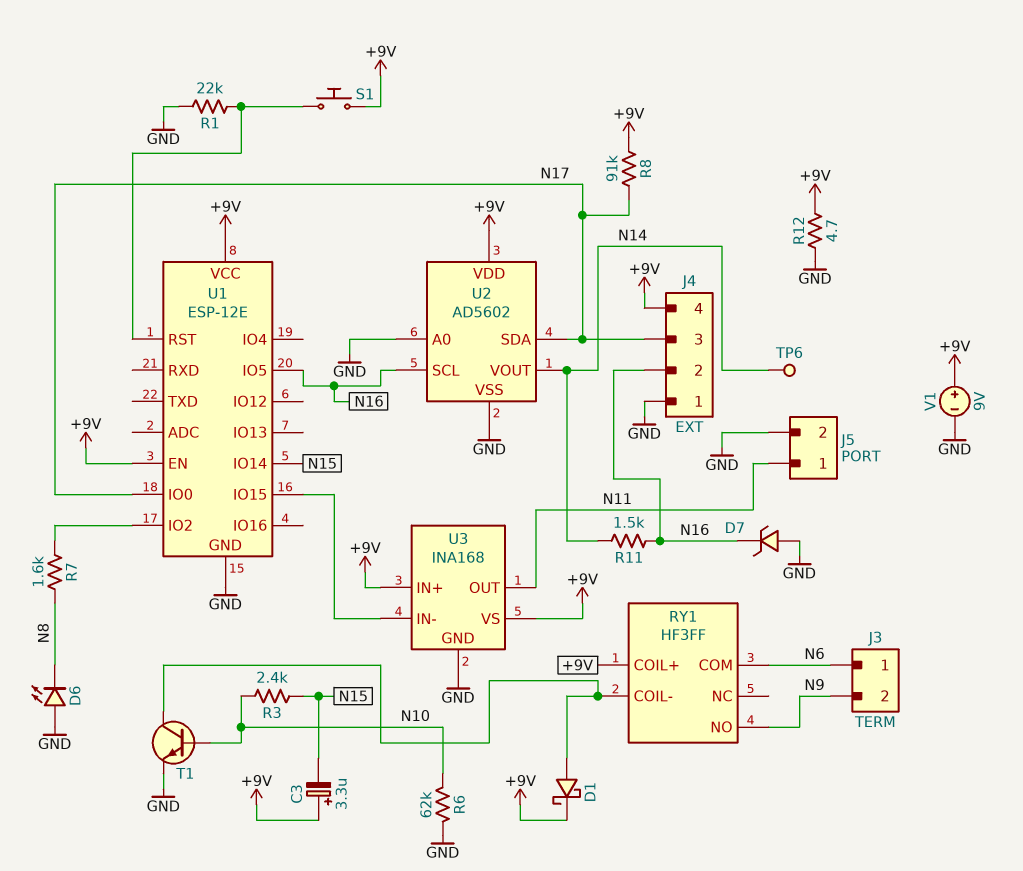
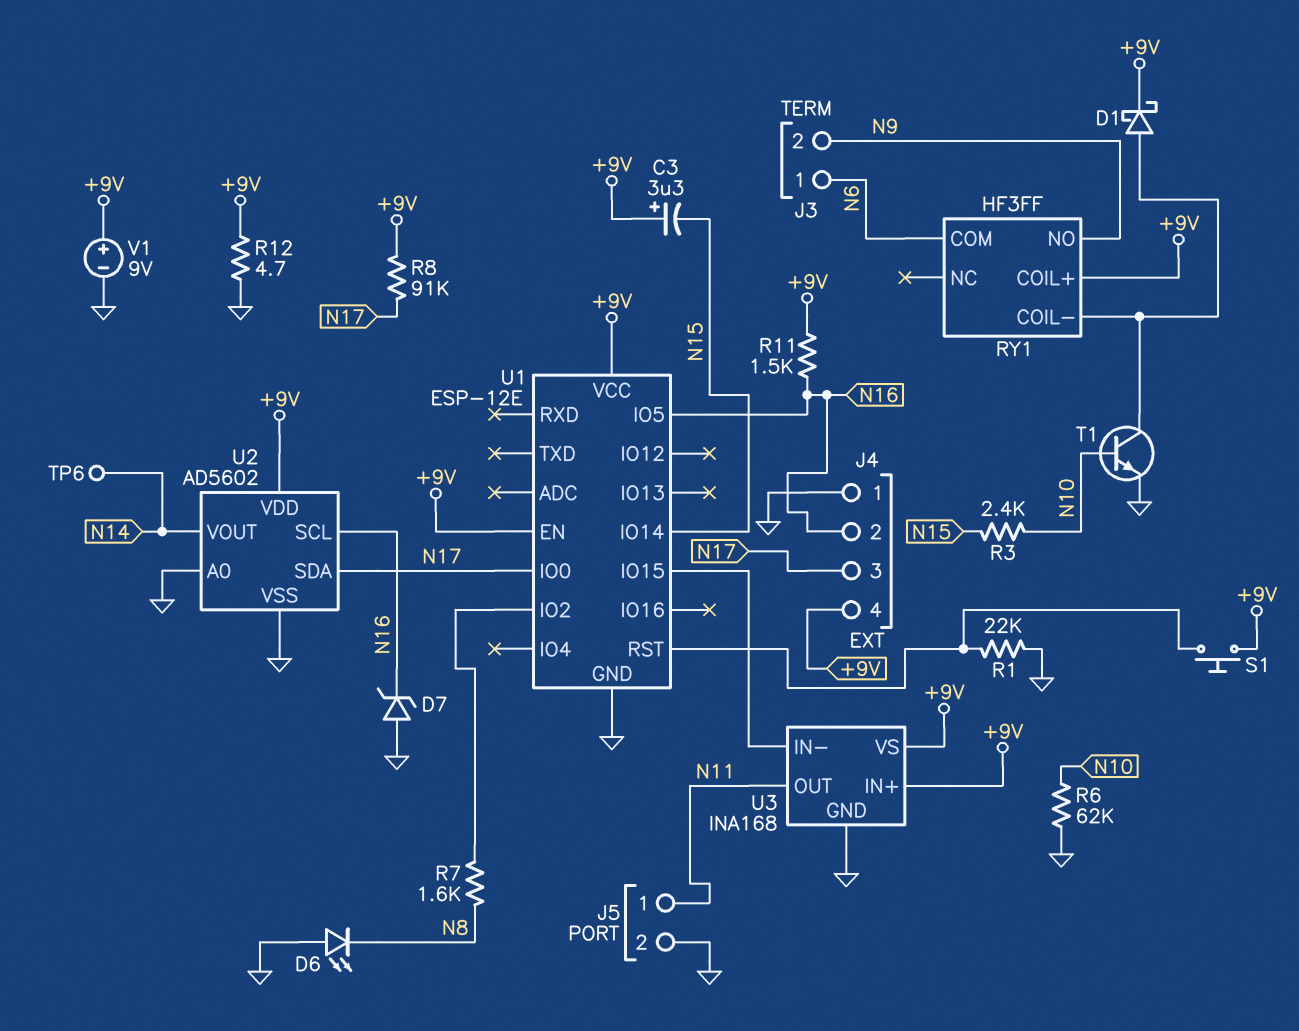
R11: 1.5k (N14, N16) -> 1.5k (+9V, N16)

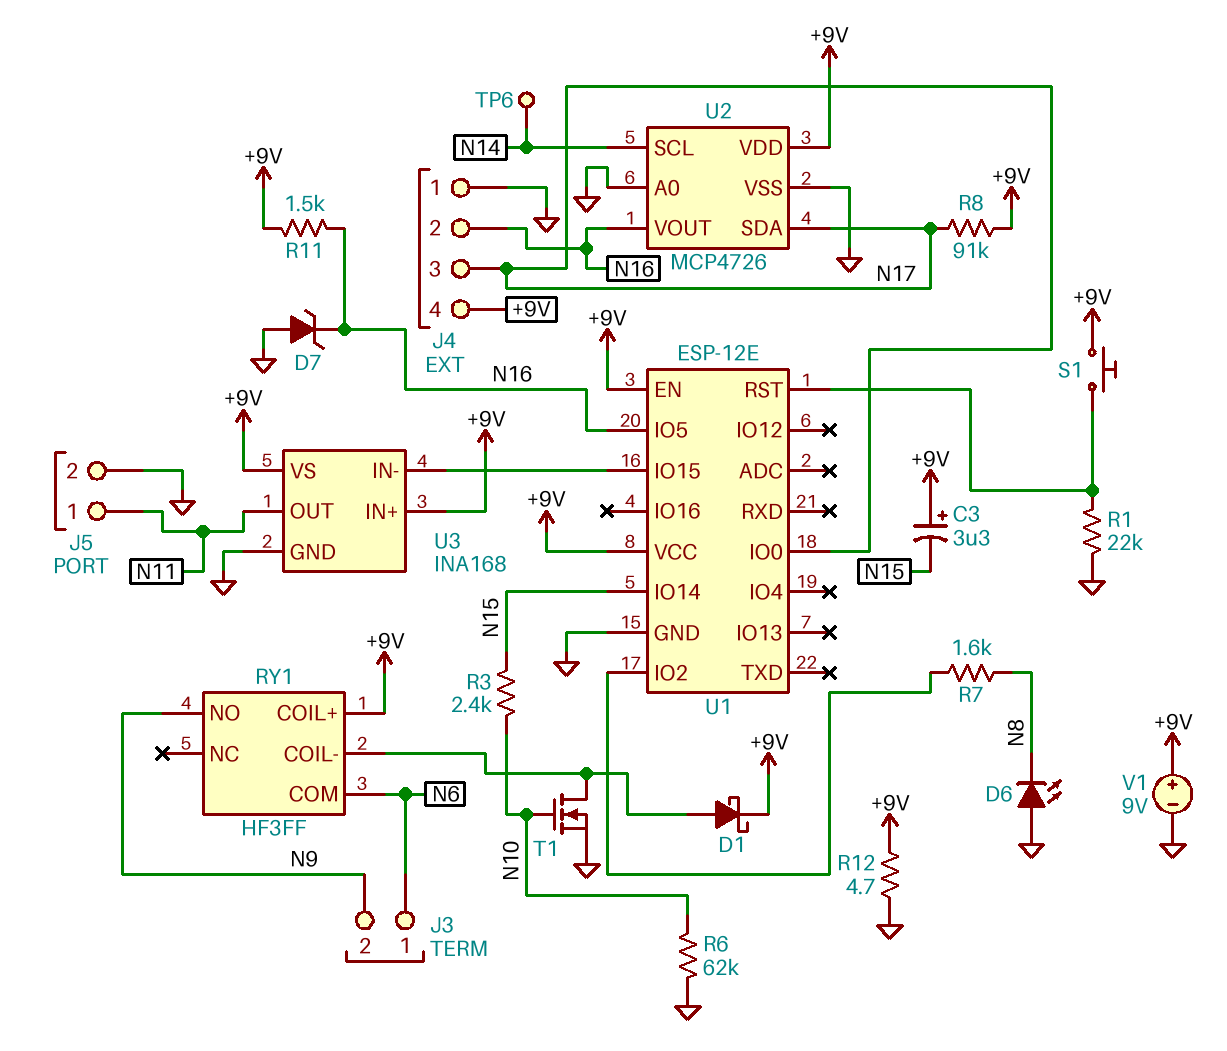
T1: NPN (B N10, C RY1/COIL-, E GND) -> NMOS (G N10, D RY1/COIL-, S GND)
U2: AD5602 -> MCP4726
U2 pin SCL: N16 -> N14
U2 pin VOUT: N14 -> N16

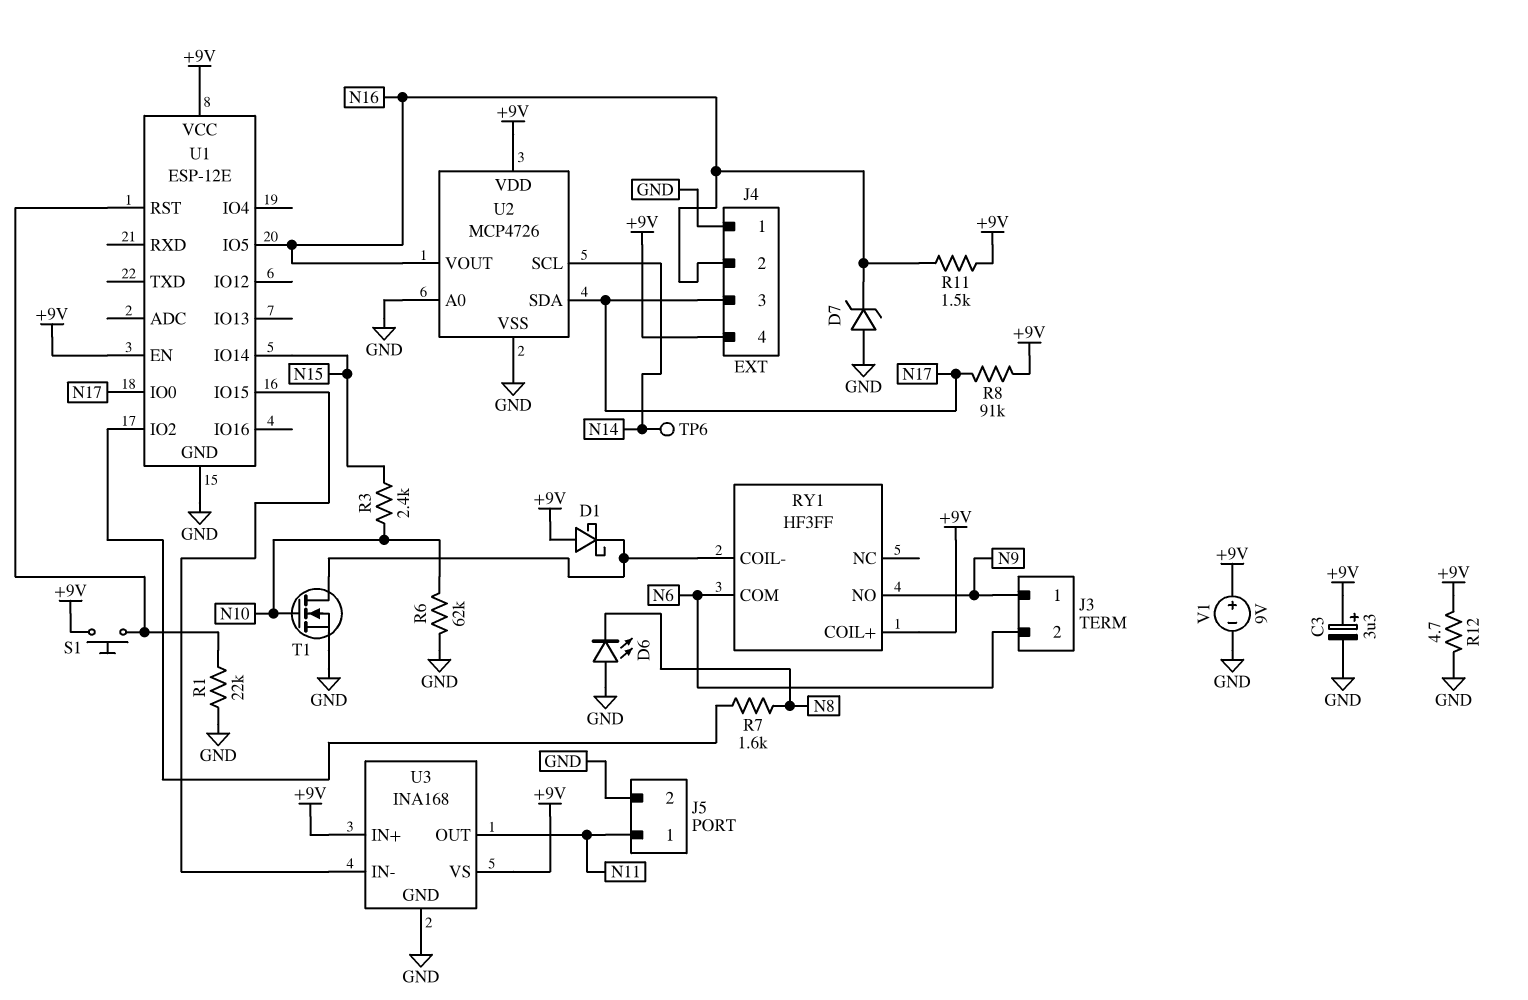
C3: 3.3uF (plus +9V, minus N15) -> 3.3uF (plus +9V, minus GND)
D1: schottky (A RY1/COIL-, K +9V) -> schottky (A +9V, K RY1/COIL-)
J3 pin 1: N6 -> N9
J3 pin 2: N9 -> N6

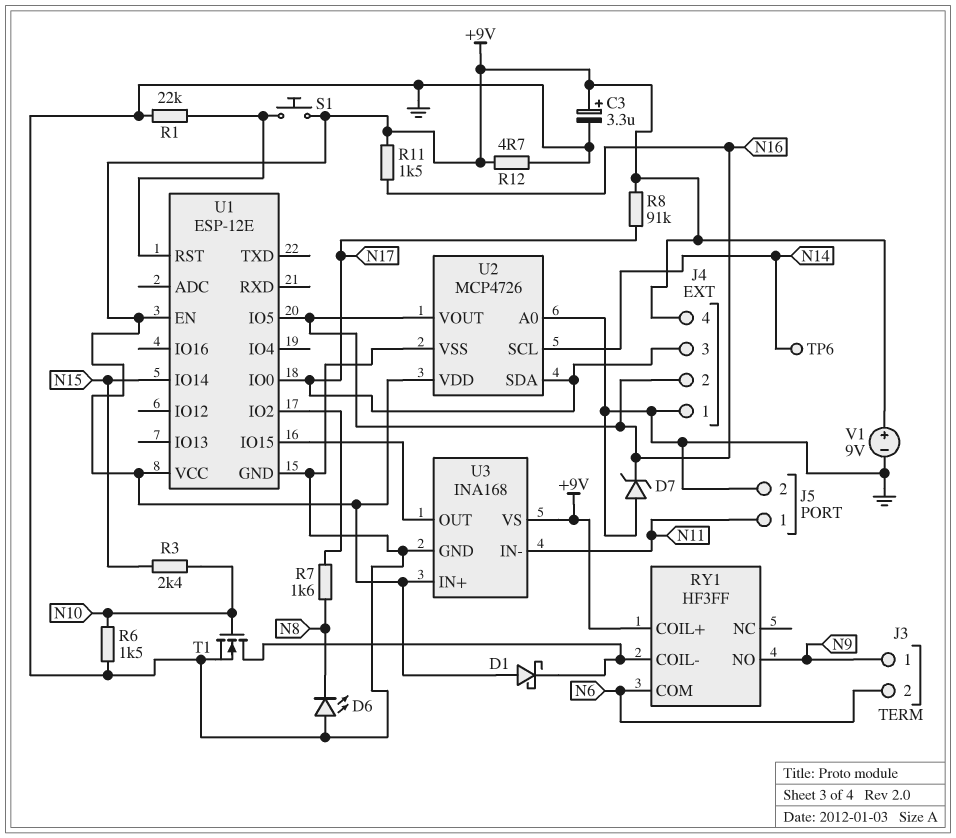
R6: 62k (GND, N10) -> 1.5k (GND, N10)
U3 pin IN-: U1/IO15 -> N11
U3 pin OUT: N11 -> U1/IO15

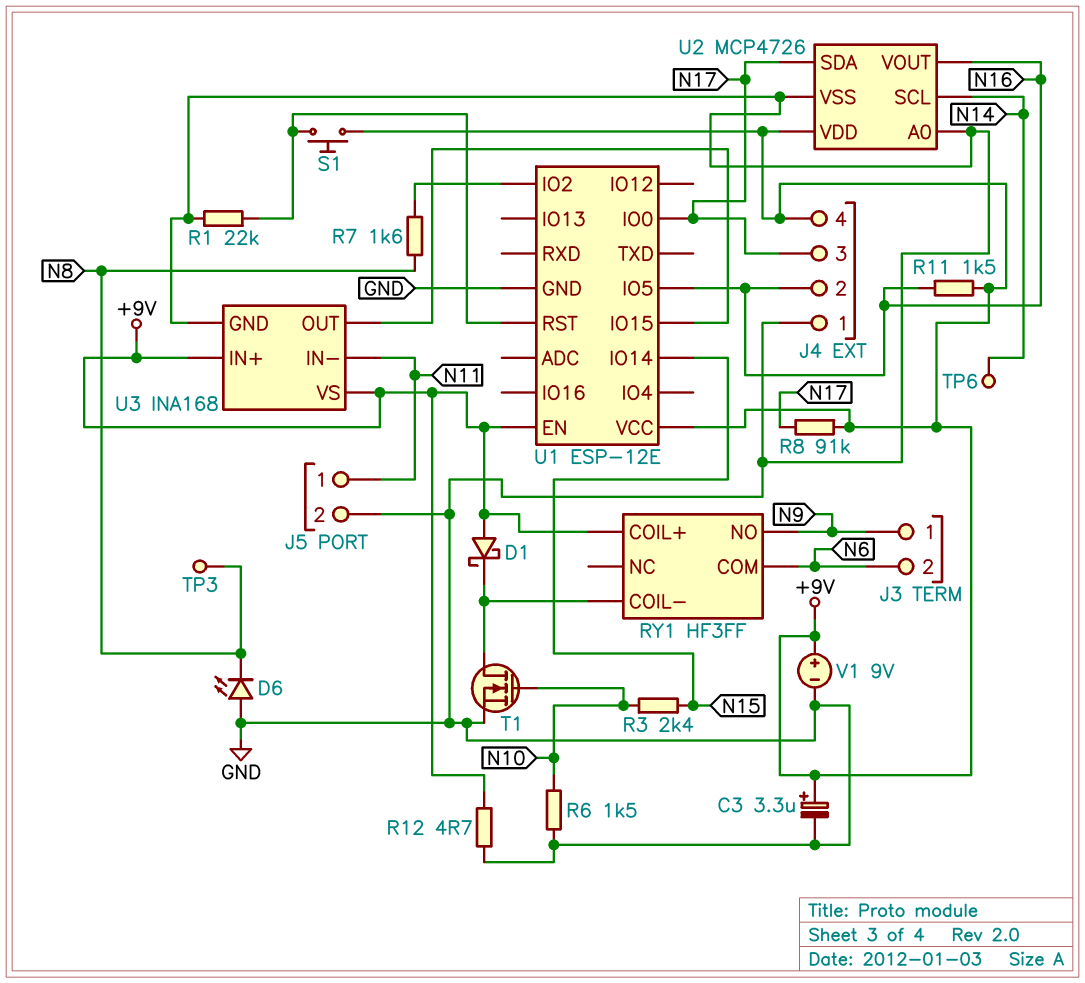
D7: zener (A GND, K N16) -> none
TP3: none -> test point (N8)

